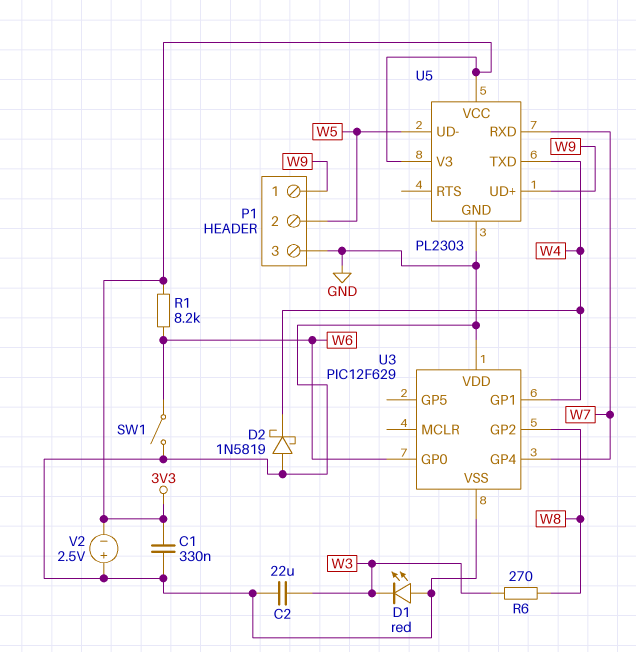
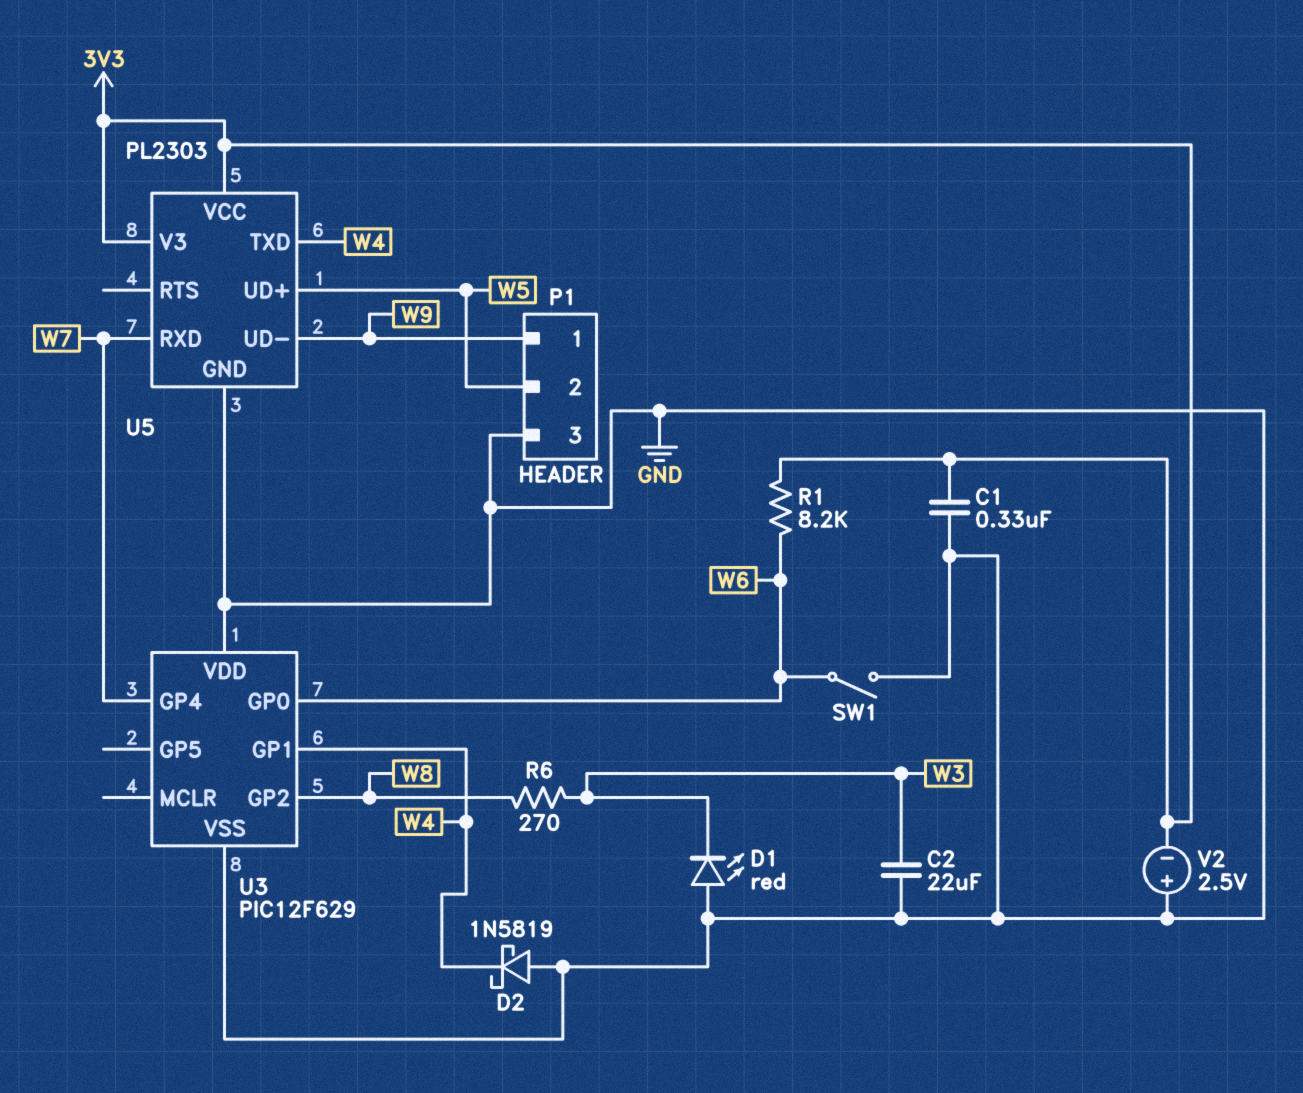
U5 pin UD+: W9 -> W5
U5 pin UD-: W5 -> W9

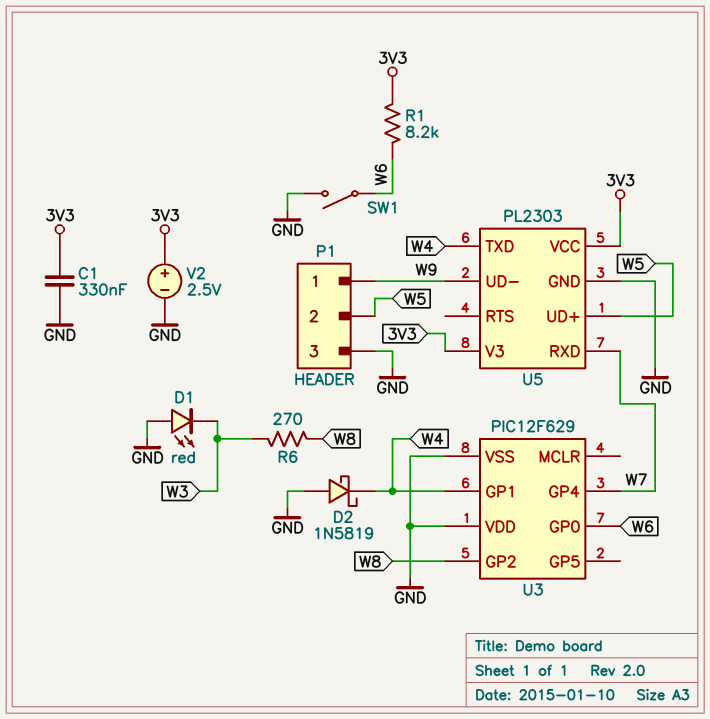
C2: 22uF (GND, W3) -> none
V2: 2.5V (plus GND, minus 3V3) -> 2.5V (plus 3V3, minus GND)

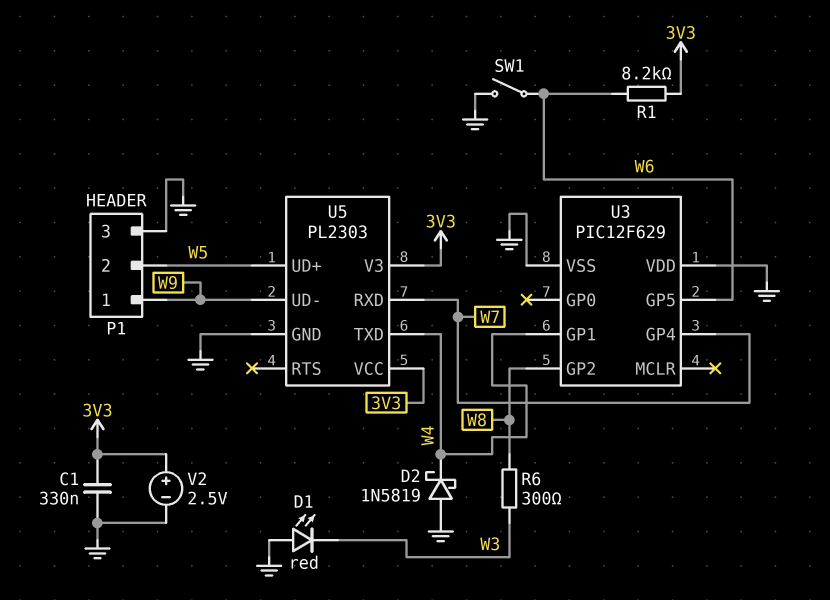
R6: 270 (W3, W8) -> 300 (W3, W8)
U3 pin GP0: W6 -> none
U3 pin GP5: none -> W6

